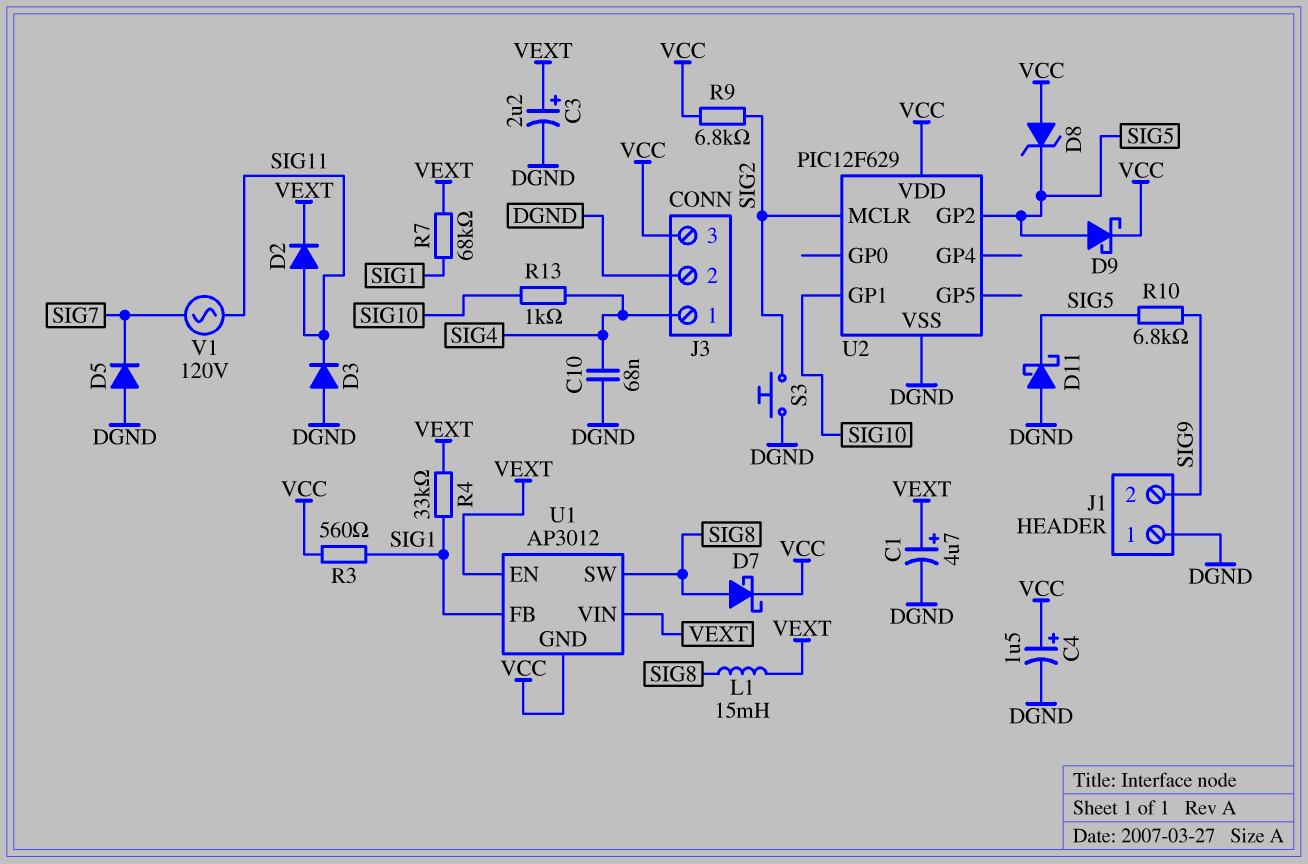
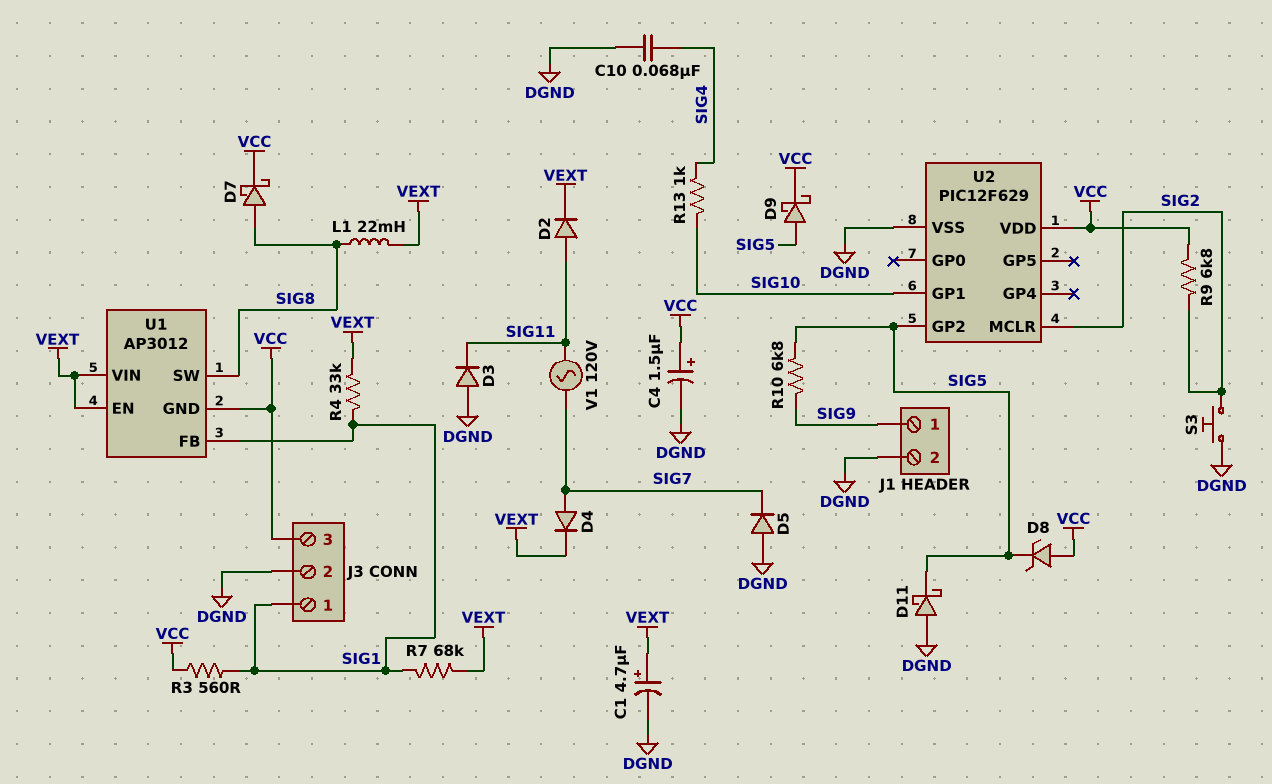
C3: 2.2uF (plus VEXT, minus DGND) -> none
D4: none -> diode (A SIG7, K VEXT)
J1 pin 1: DGND -> SIG9
J1 pin 2: SIG9 -> DGND
J3 pin 1: SIG4 -> SIG1
L1: 15mH (SIG8, VEXT) -> 22mH (SIG8, VEXT)

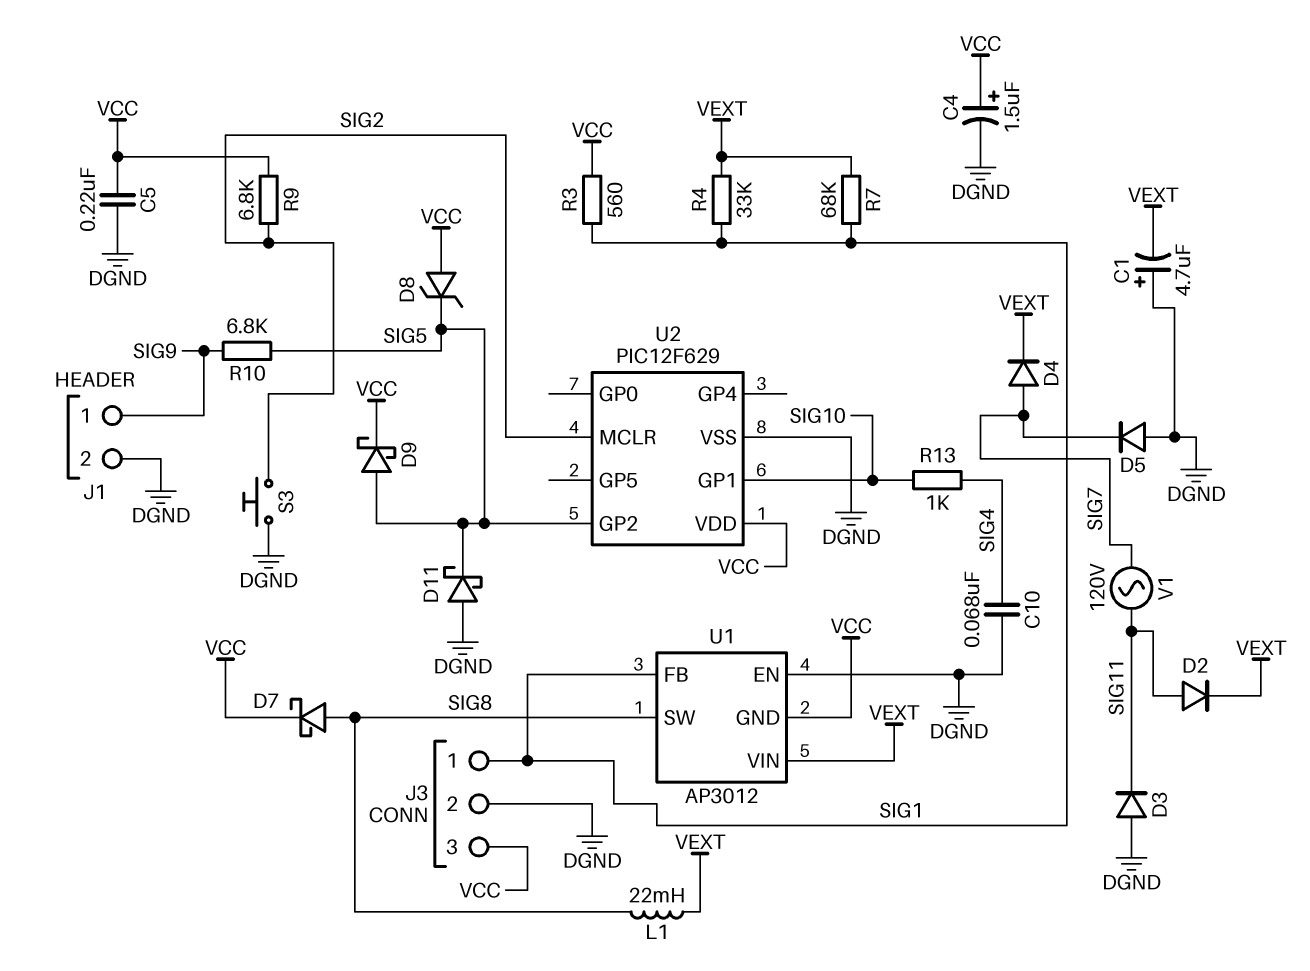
C1: 4.7uF (plus VEXT, minus DGND) -> 4.7uF (plus DGND, minus VEXT)
C5: none -> 220nF (DGND, VCC)
U1 pin EN: VEXT -> DGND

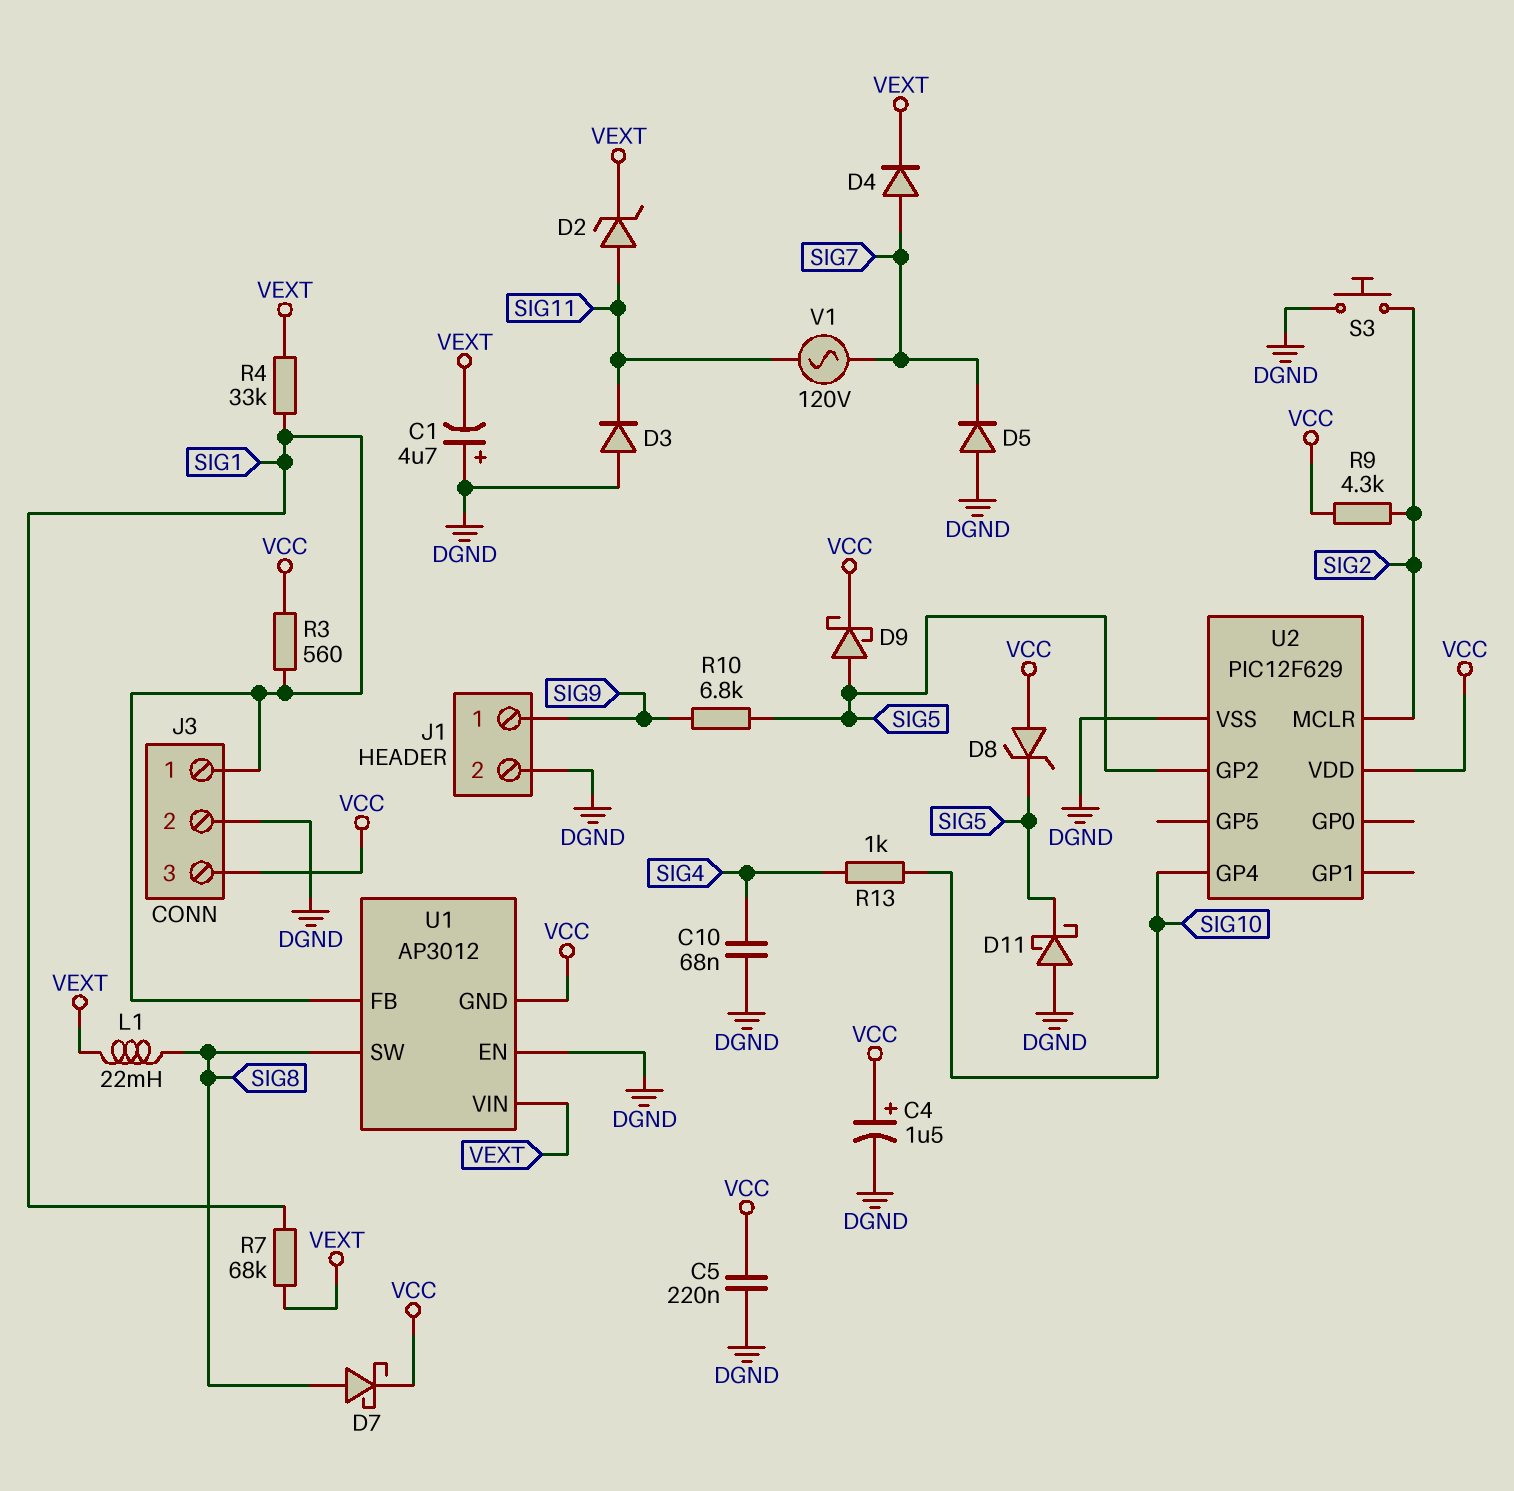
D2: diode (A SIG11, K VEXT) -> zener (A SIG11, K VEXT)
R9: 6.8k (SIG2, VCC) -> 4.3k (SIG2, VCC)
U2 pin GP1: SIG10 -> none
U2 pin GP4: none -> SIG10

